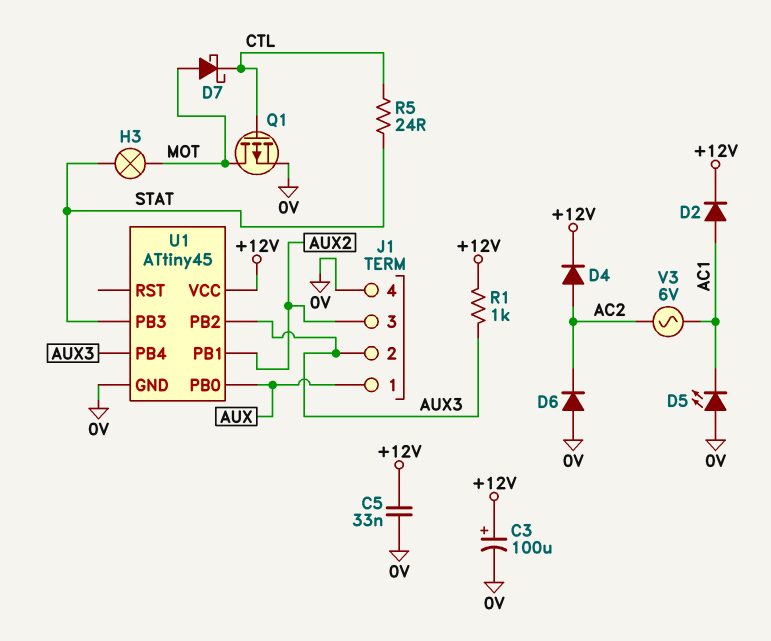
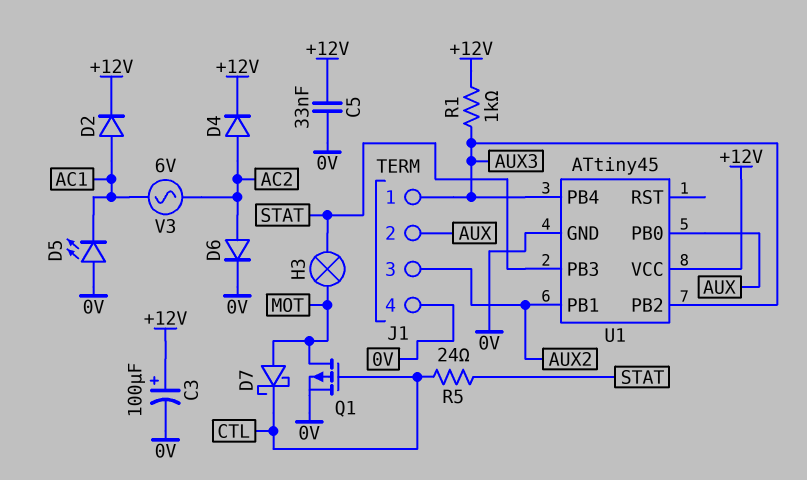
D6: diode (A 0V, K AC2) -> diode (A AC2, K 0V)
J1 pin 1: AUX -> AUX3
J1 pin 2: AUX3 -> AUX

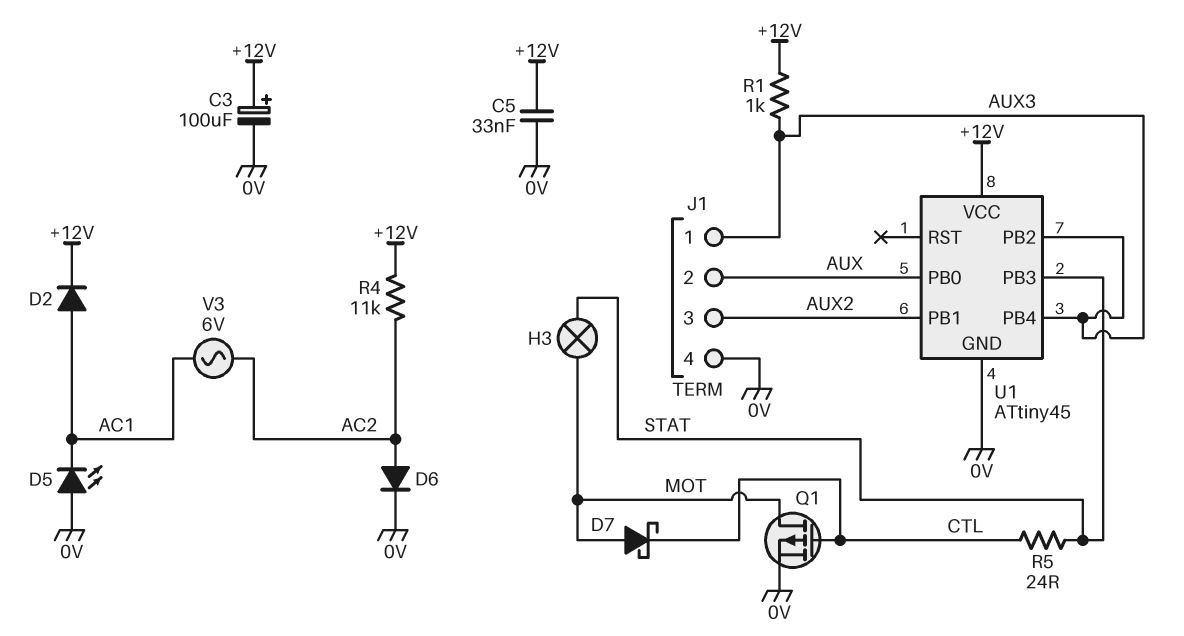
D4: diode (A AC2, K +12V) -> none
R4: none -> 11k (+12V, AC2)

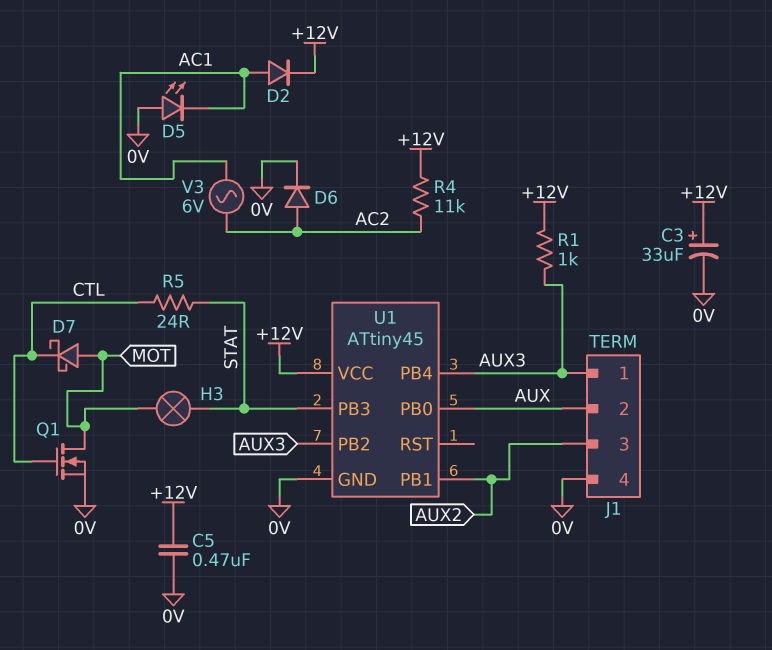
C3: 100uF (plus +12V, minus 0V) -> 33uF (plus +12V, minus 0V)
C5: 33nF (+12V, 0V) -> 470nF (+12V, 0V)
Q1: PMOS (G CTL, D MOT, S 0V) -> NMOS (G CTL, D MOT, S 0V)

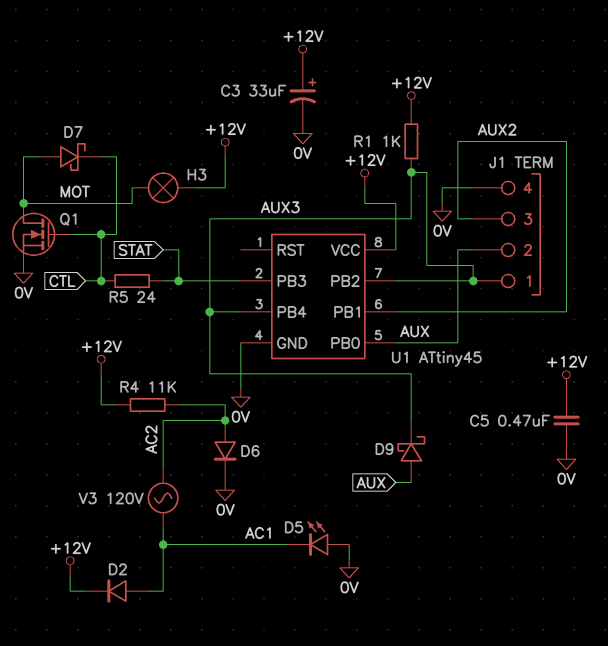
D9: none -> schottky (A AUX, K AUX3)
H3: lamp (MOT, STAT) -> lamp (+12V, MOT)
V3: AC 6V (AC1, AC2) -> AC 120V (AC1, AC2)

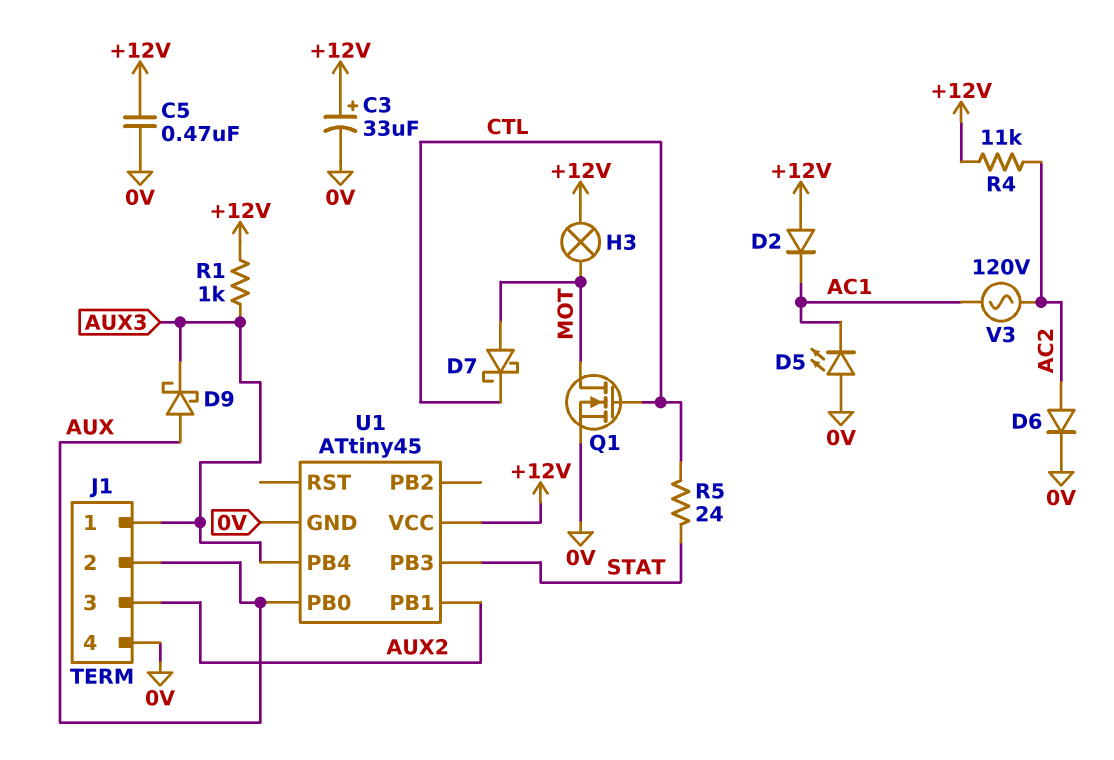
D2: diode (A AC1, K +12V) -> diode (A +12V, K AC1)
U1 pin PB2: AUX3 -> none

